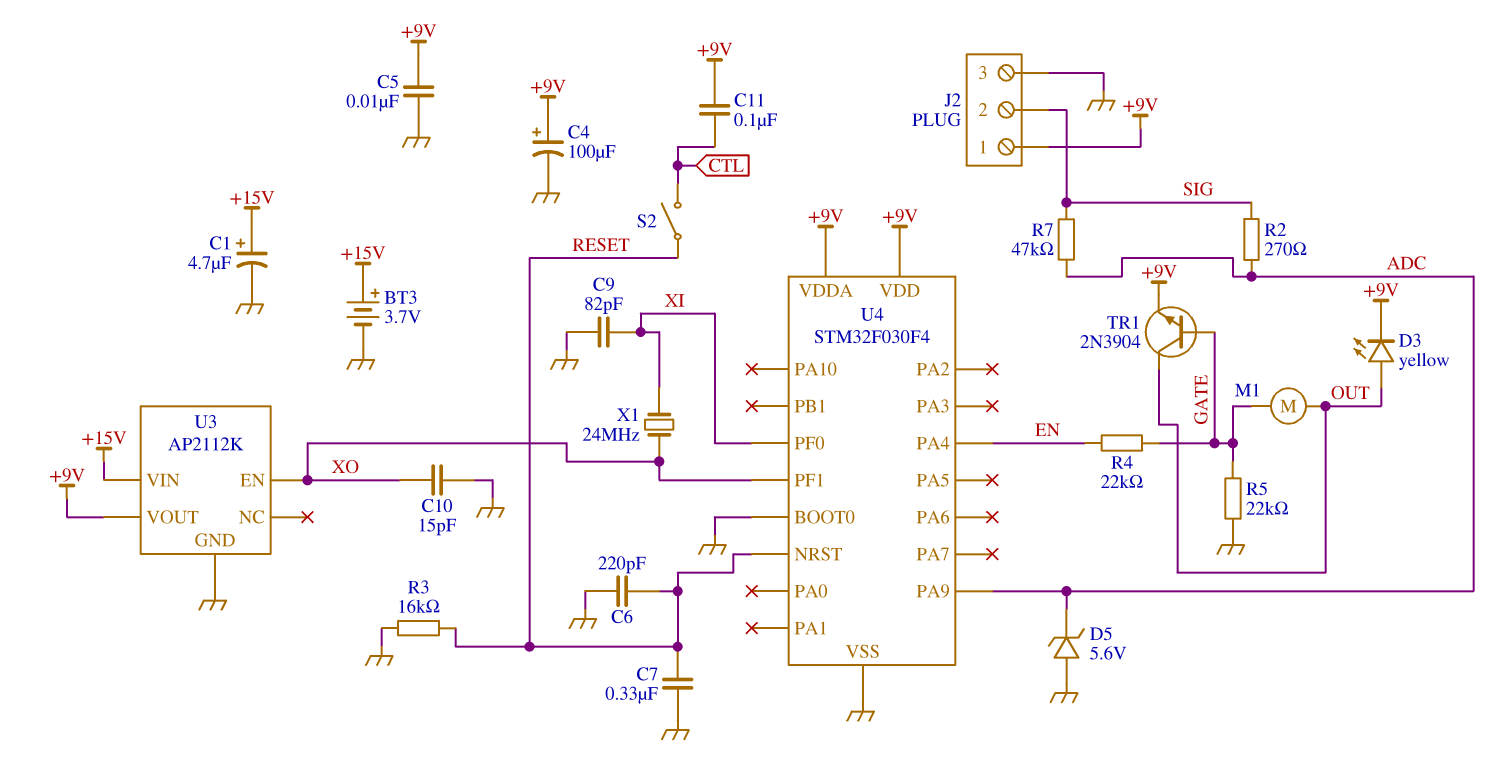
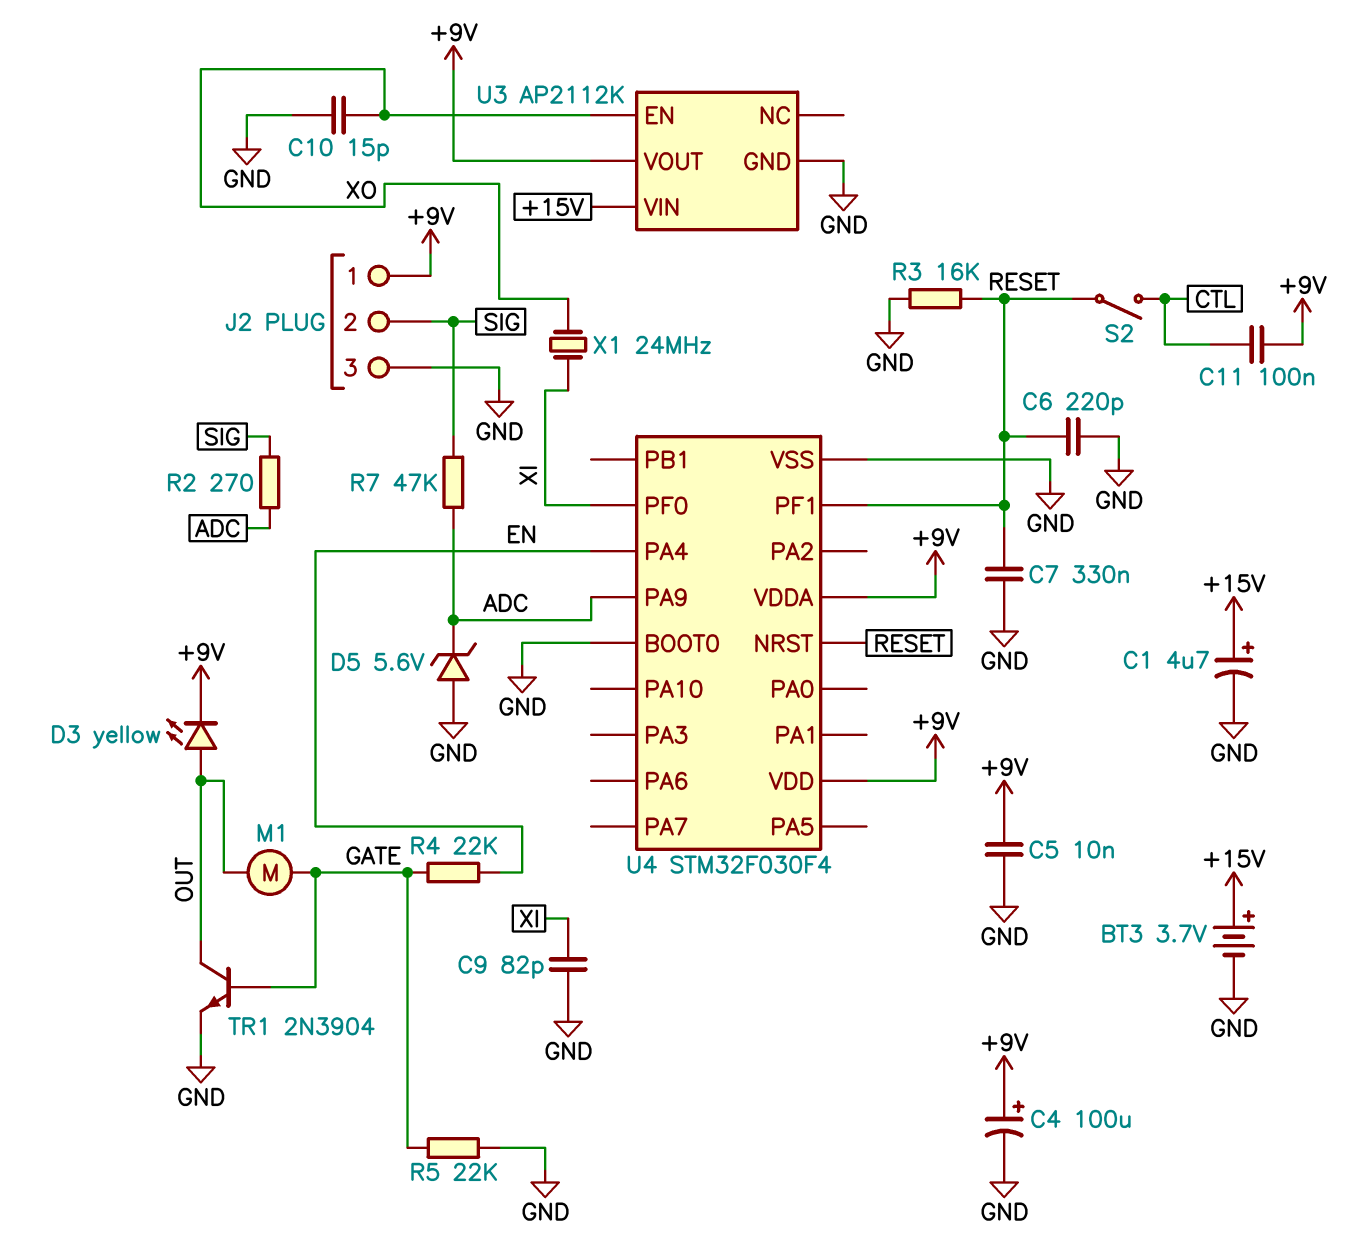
TR1: NPN 2N3904 (B GATE, C OUT, E +9V) -> NPN 2N3904 (B GATE, C OUT, E GND)
U4 pin PF1: XO -> RESET

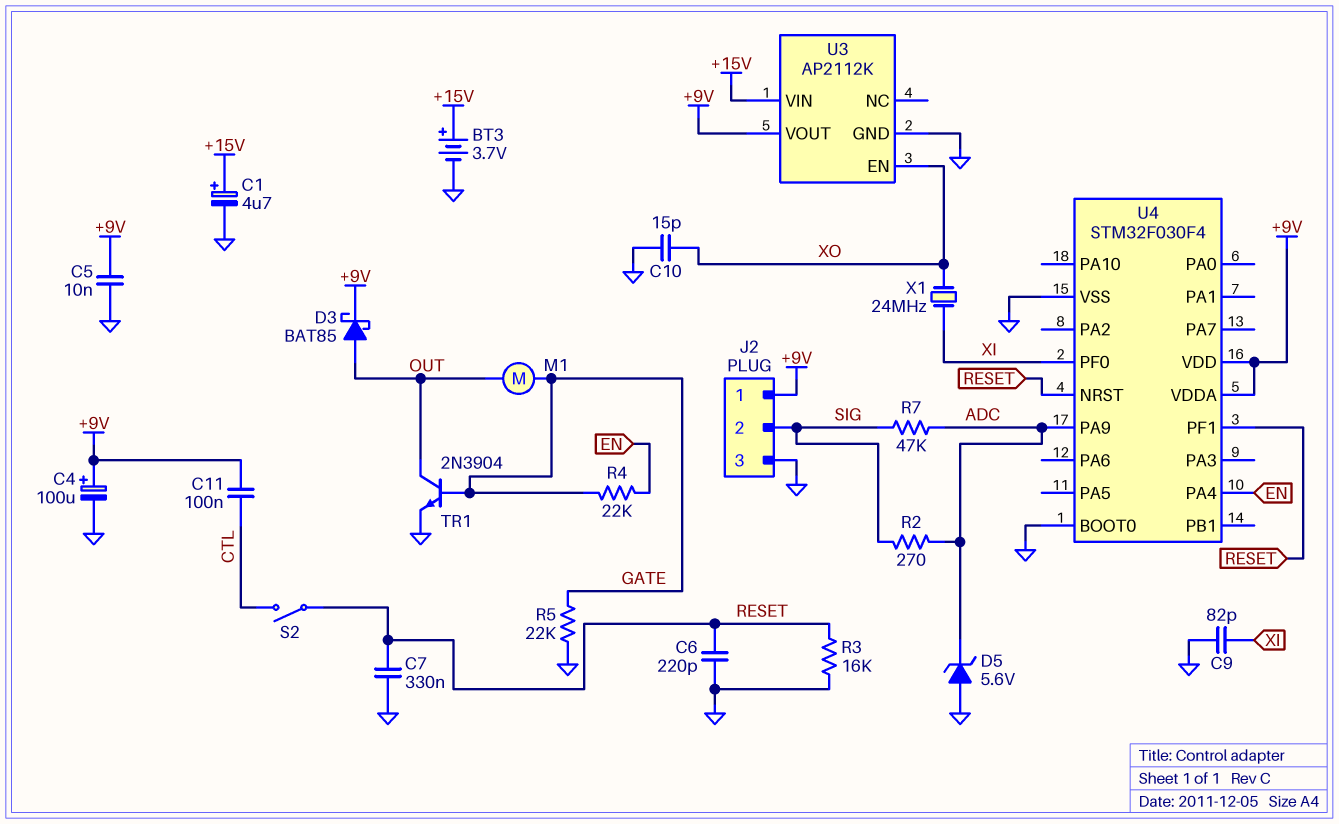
D3: LED yellow (A OUT, K +9V) -> schottky BAT85 (A OUT, K +9V)

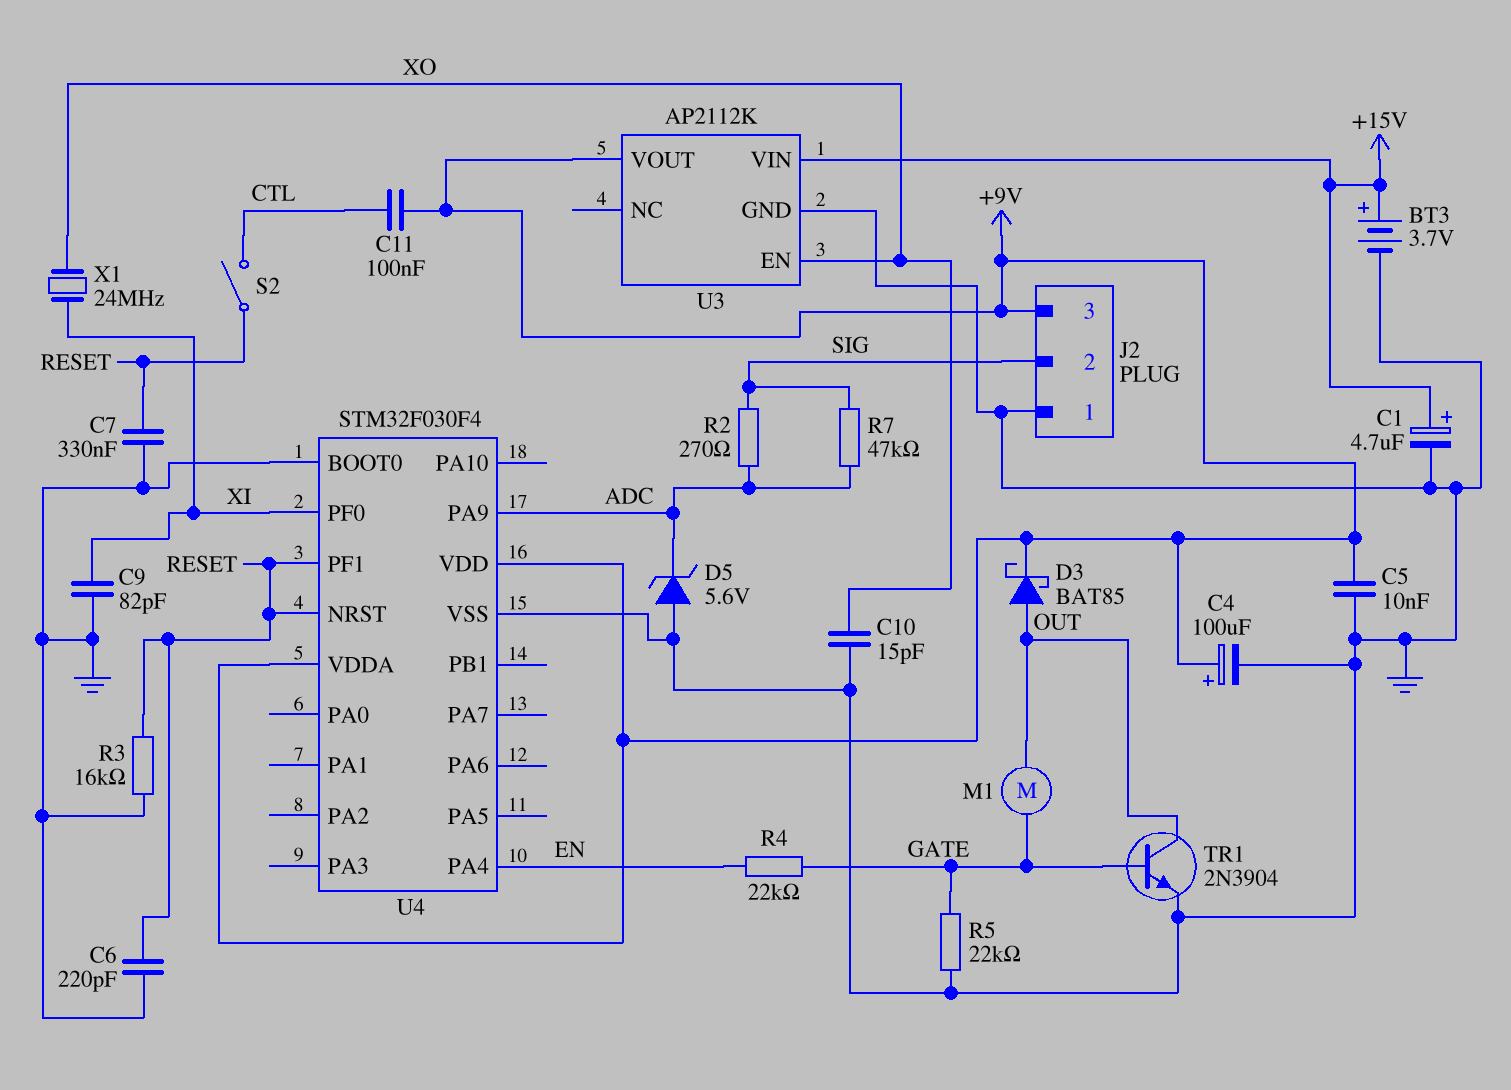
J2 pin 1: +9V -> GND
J2 pin 3: GND -> +9V

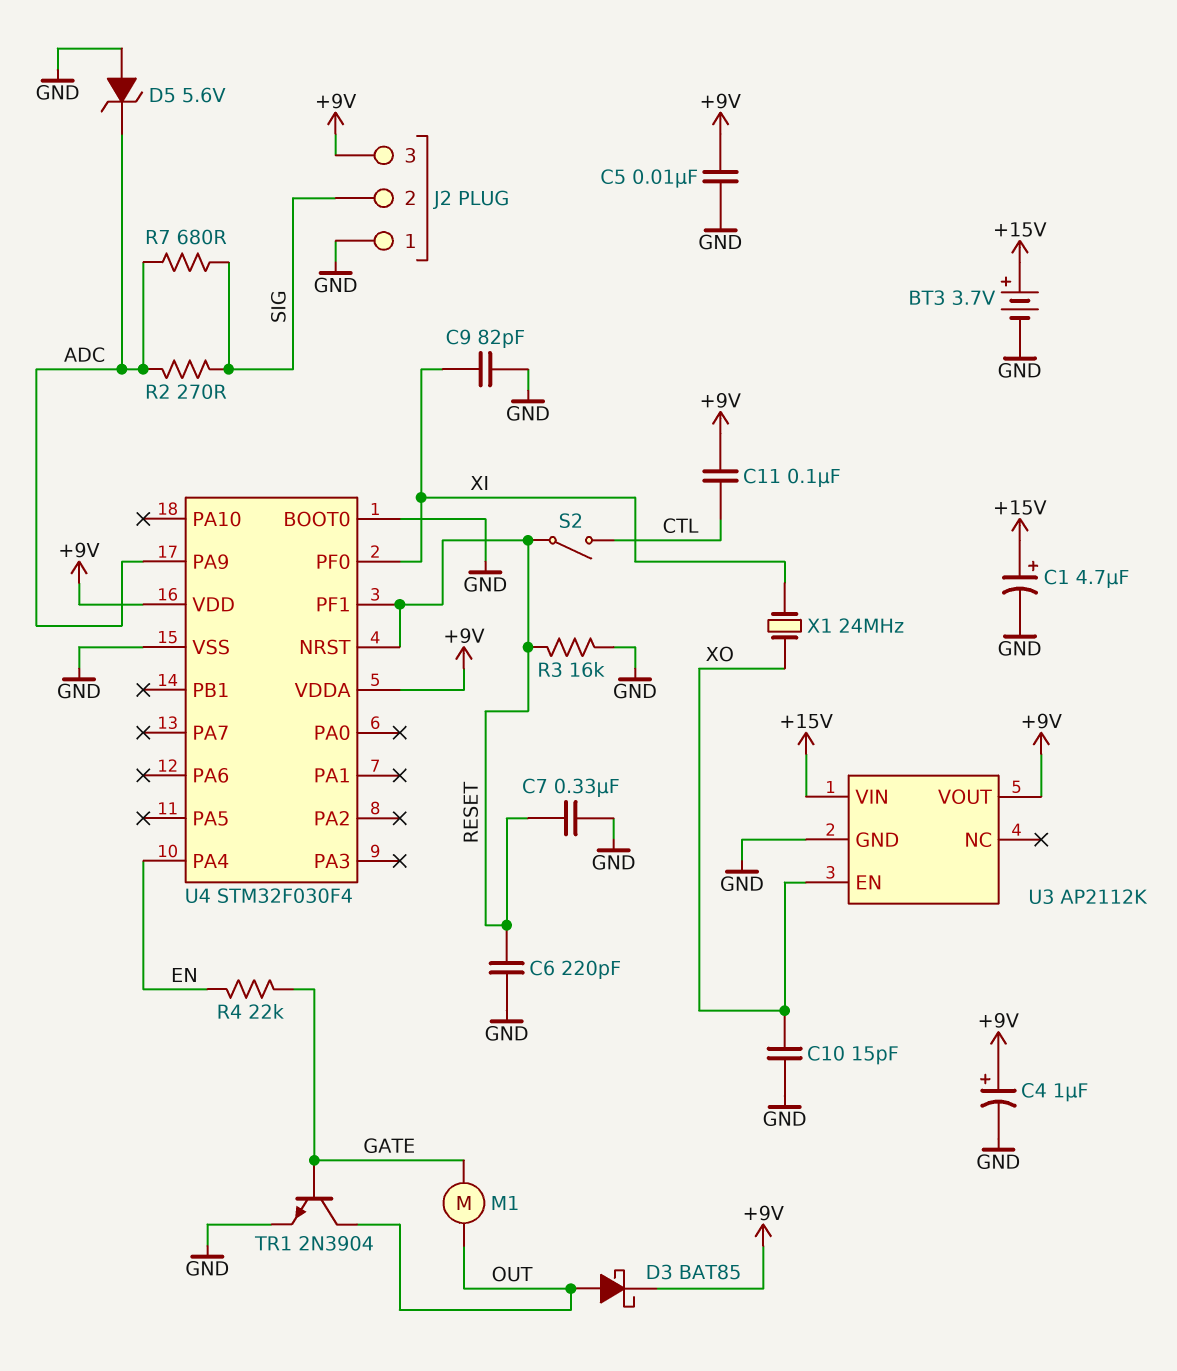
C4: 100uF (plus +9V, minus GND) -> 1uF (plus +9V, minus GND)
R5: 22k (GATE, GND) -> none
R7: 47k (ADC, SIG) -> 680 (ADC, SIG)

